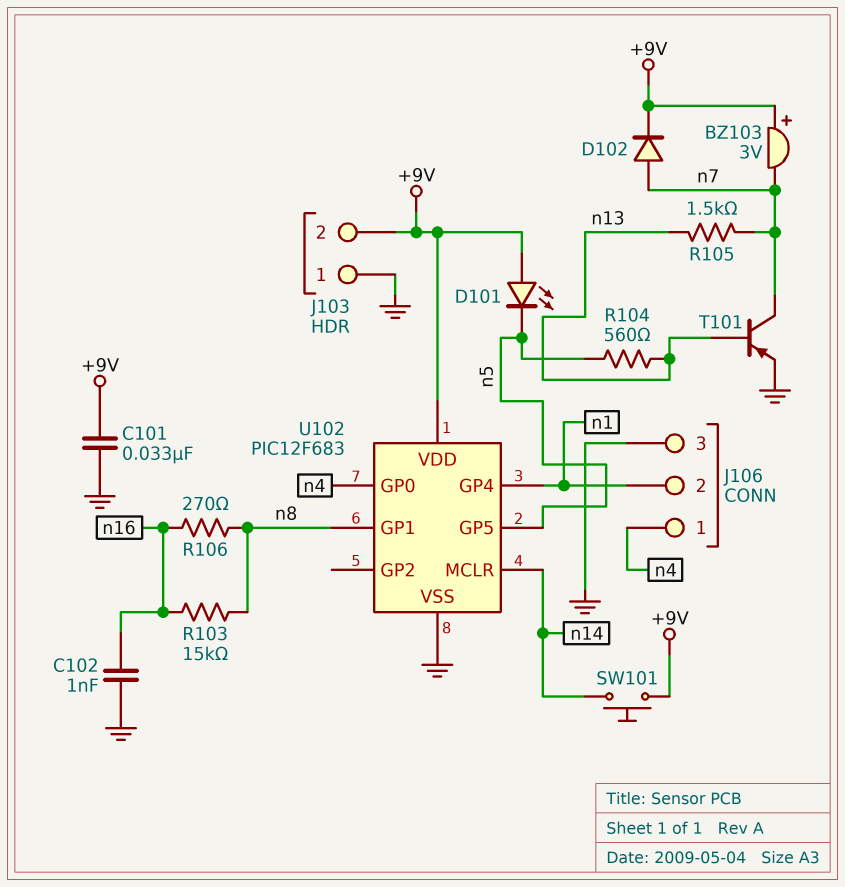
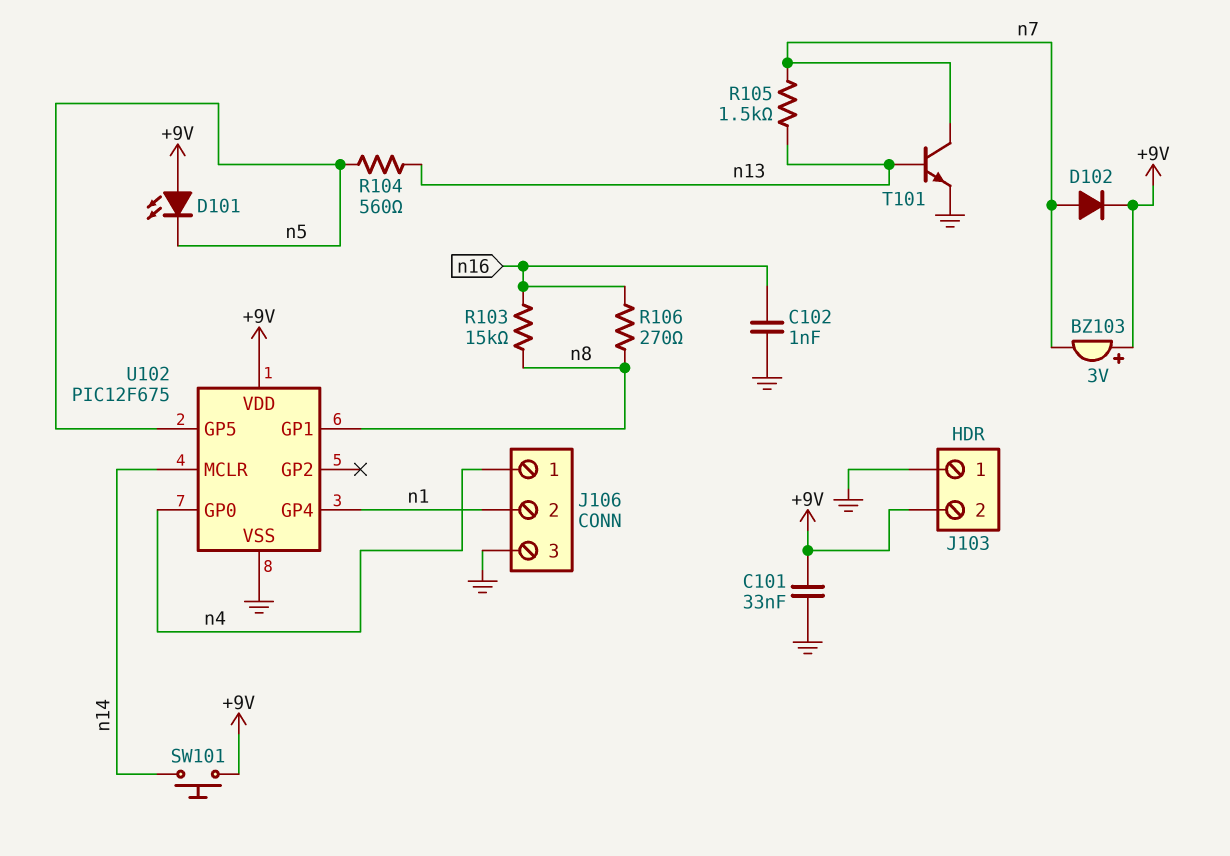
T101: PNP (B n13, C n7, E GND) -> NPN (B n13, C n7, E GND)
U102: PIC12F683 -> PIC12F675

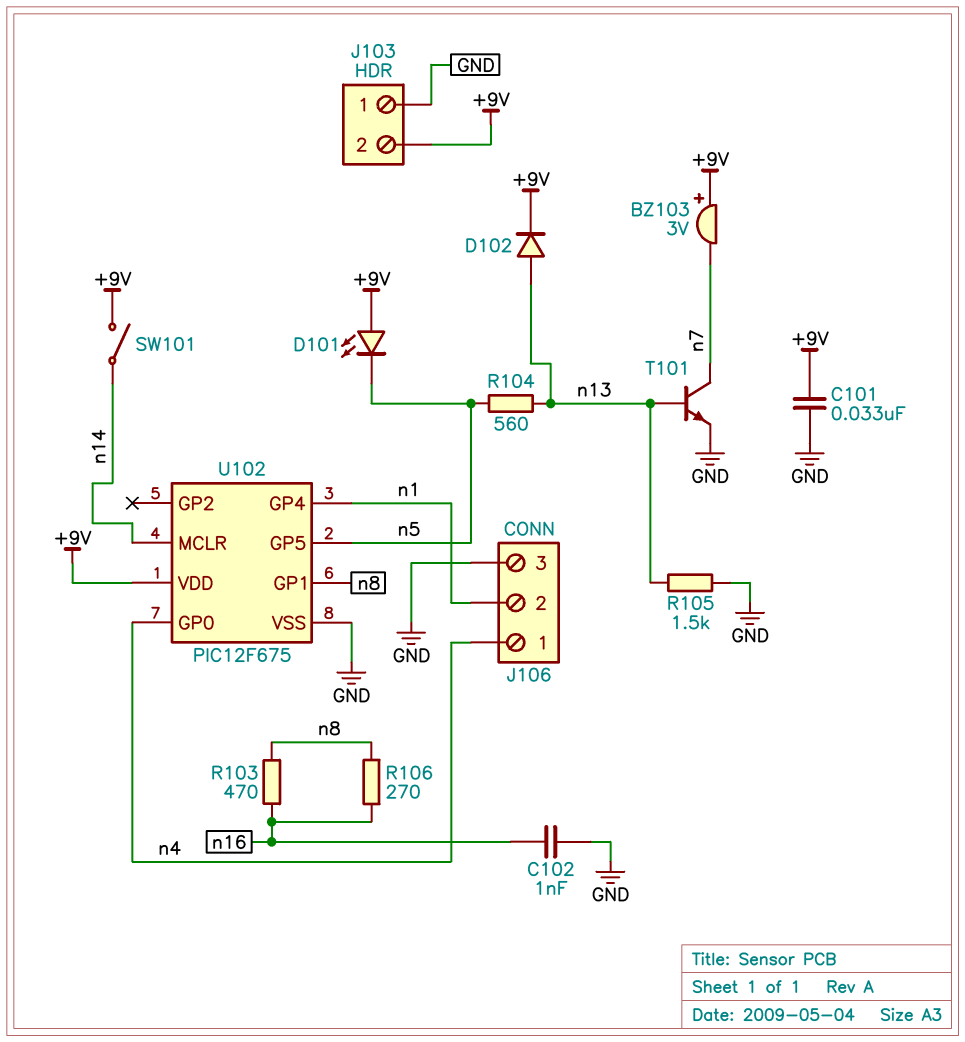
D102: diode (A n7, K +9V) -> diode (A n13, K +9V)
R103: 15k (n8, n16) -> 470 (n8, n16)
R105: 1.5k (n7, n13) -> 1.5k (GND, n13)
SW101: button (+9V, n14) -> switch (+9V, n14)

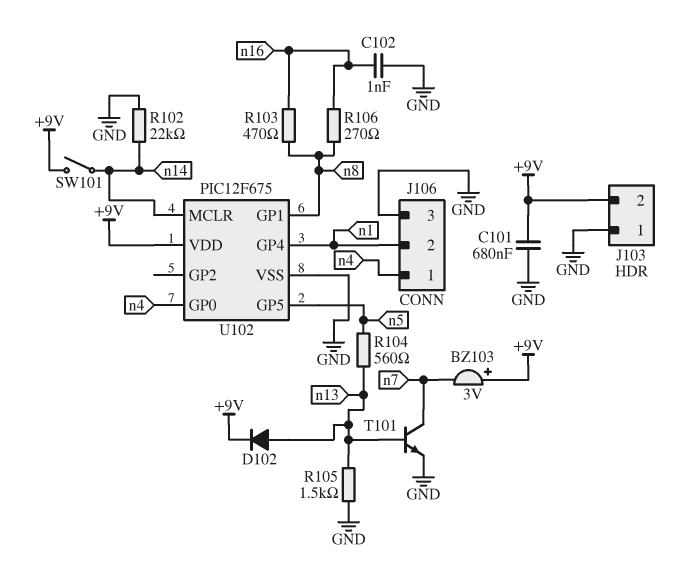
C101: 33nF (+9V, GND) -> 680nF (+9V, GND)
D101: LED (A +9V, K n5) -> none
R102: none -> 22k (GND, n14)

